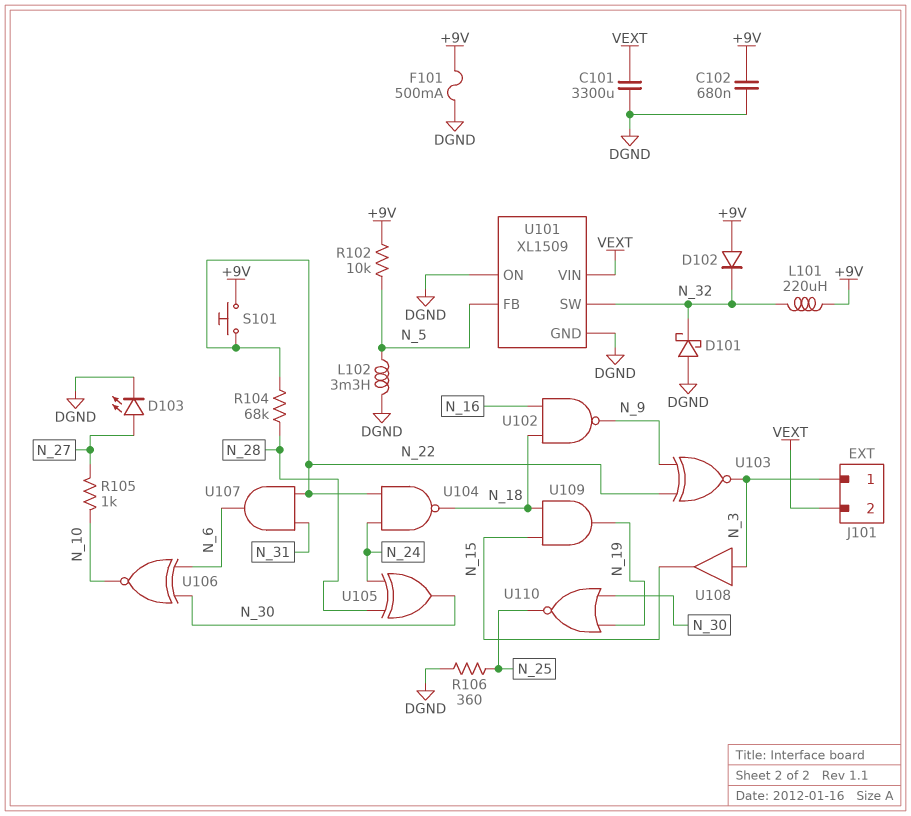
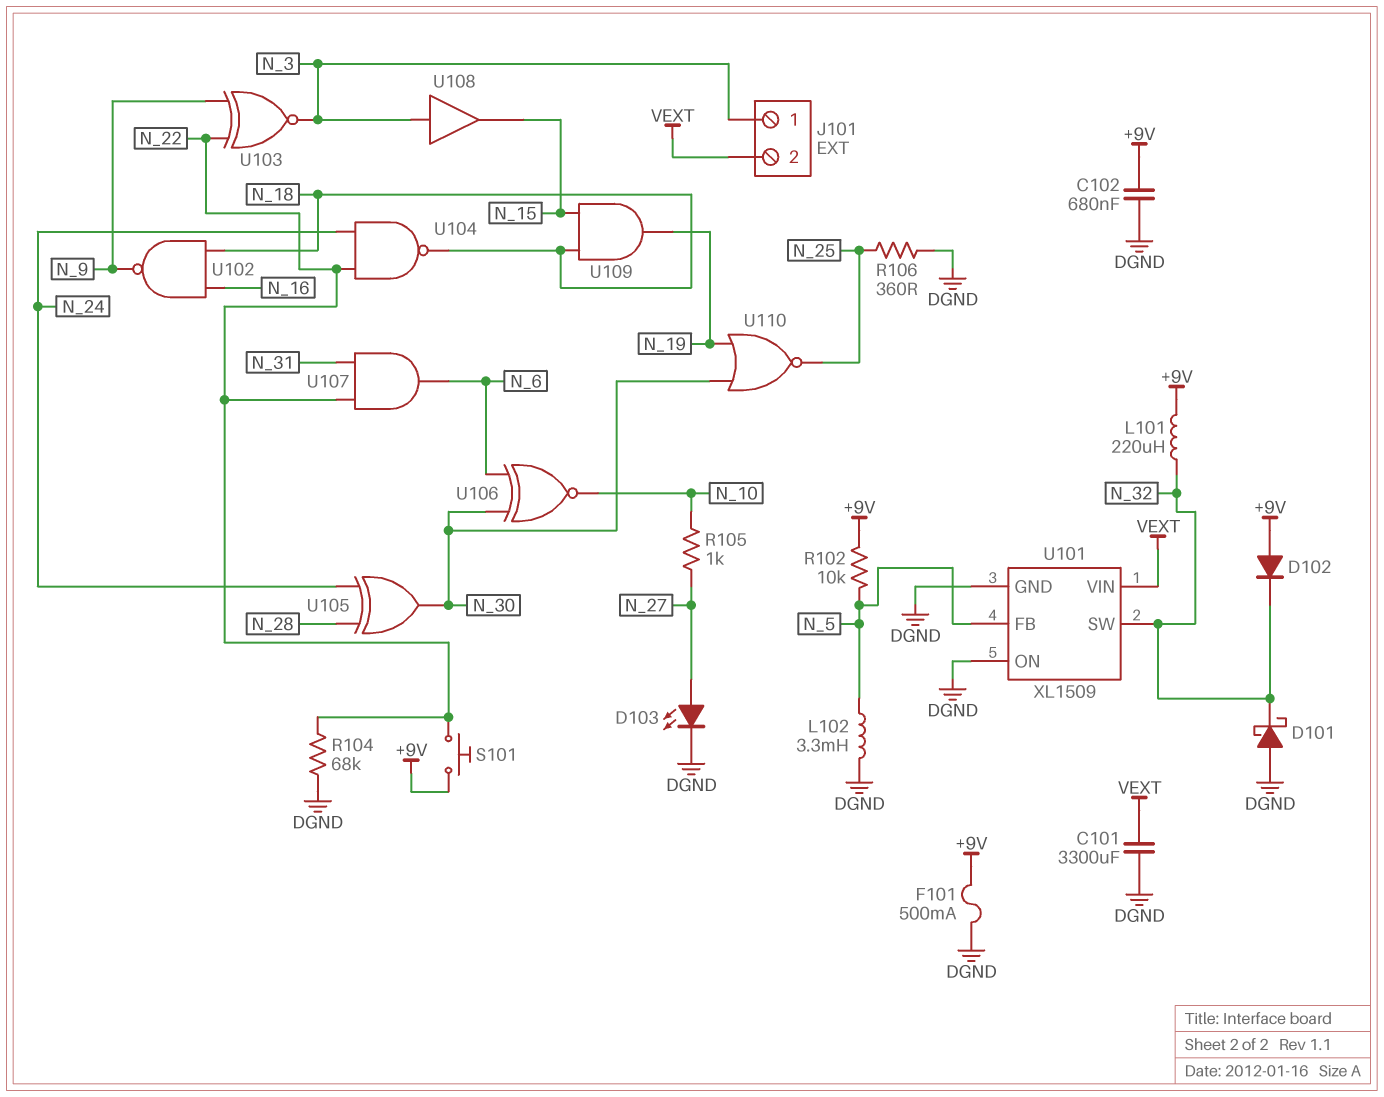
R104: 68k (N_22, N_28) -> 68k (DGND, N_22)

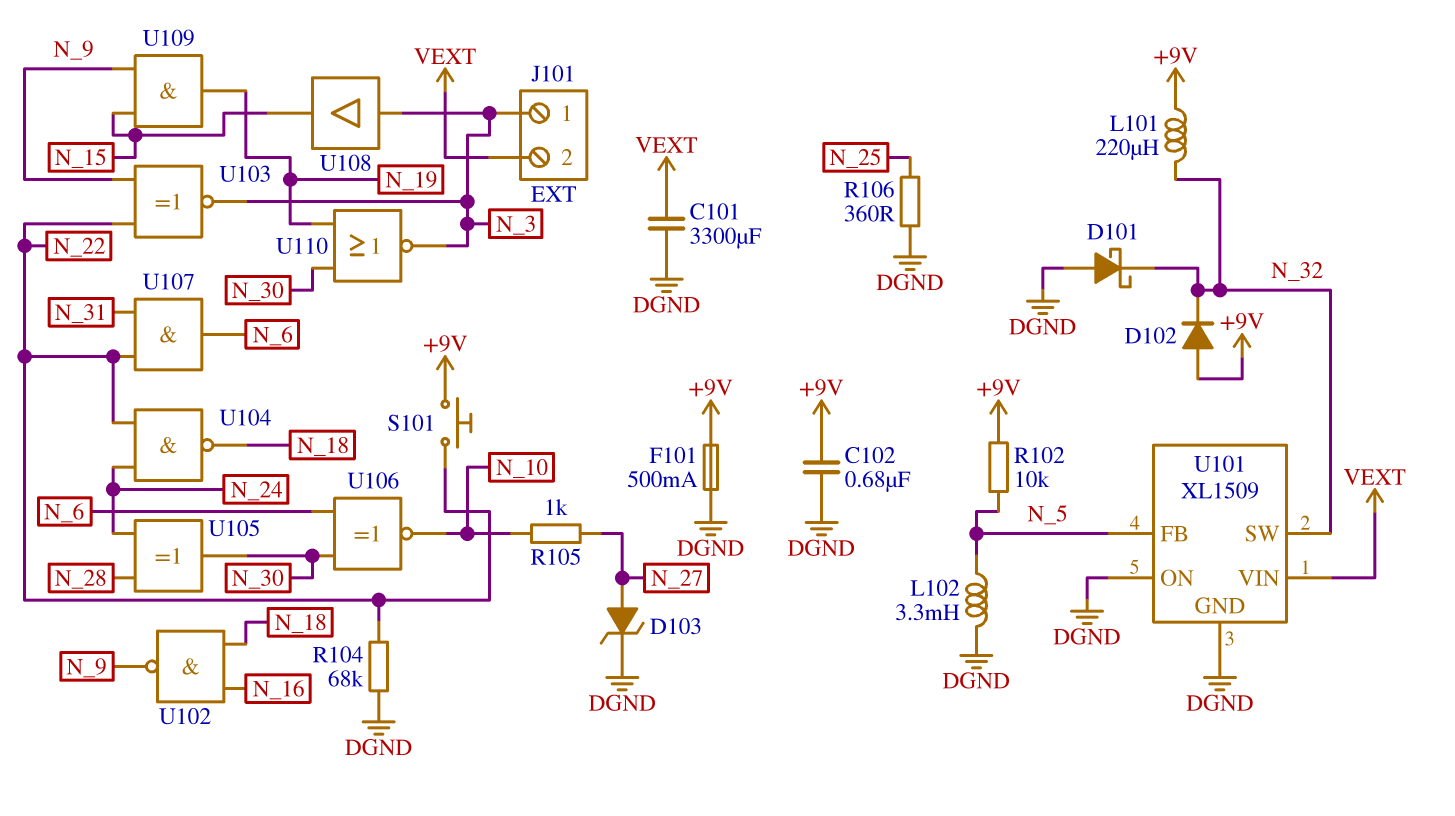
D103: LED (A N_27, K DGND) -> zener (A N_27, K DGND)
U109: AND (in N_15, in N_18, out N_19) -> AND (in N_9, in N_15, out N_19)
U110: NOR (in N_19, in N_30, out N_25) -> NOR (in N_19, in N_30, out N_3)

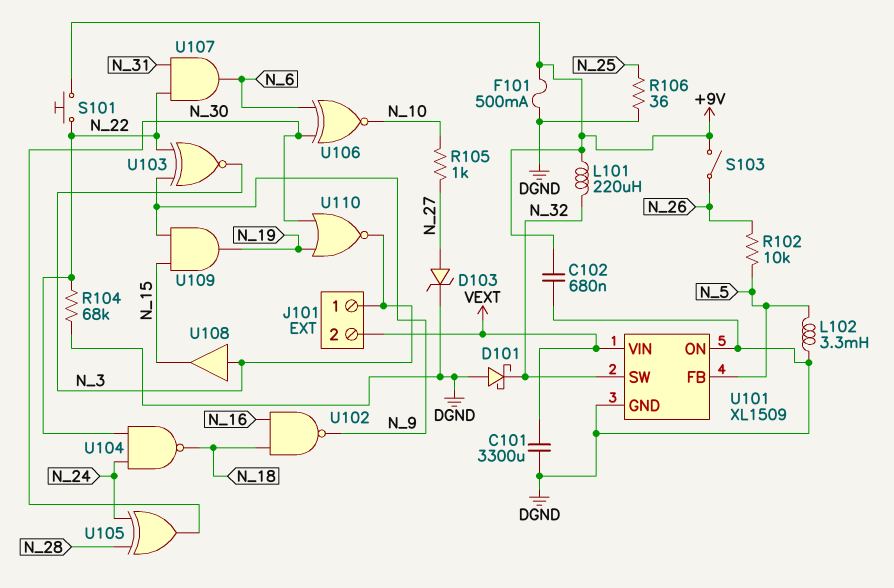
D102: diode (A +9V, K N_32) -> none
R102: 10k (+9V, N_5) -> 10k (N_5, N_26)
R106: 360 (DGND, N_25) -> 36 (DGND, N_25)
S103: none -> switch (+9V, N_26)

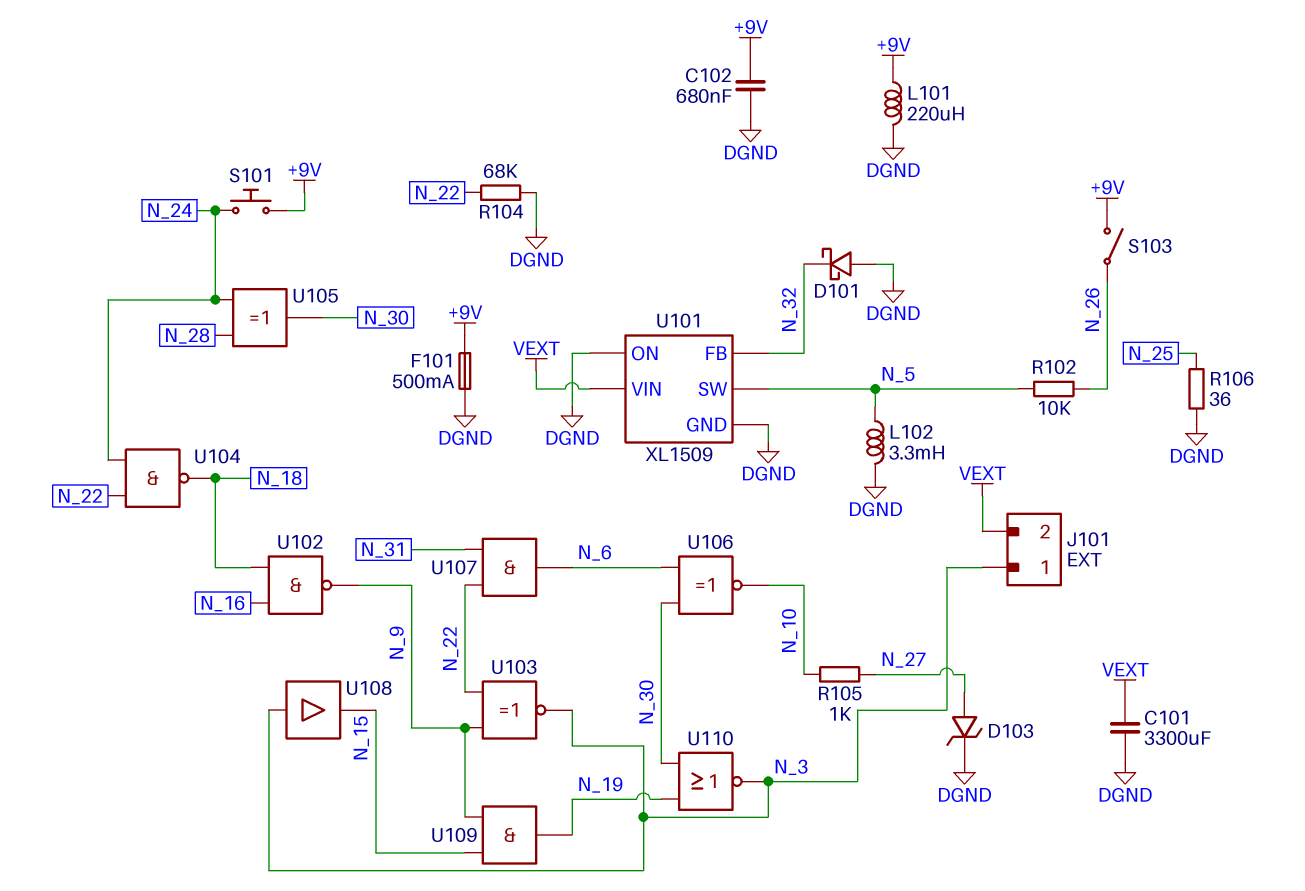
L101: 220uH (+9V, N_32) -> 220uH (+9V, DGND)
S101: button (+9V, N_22) -> button (+9V, N_24)
U101 pin FB: N_5 -> N_32
U101 pin SW: N_32 -> N_5

